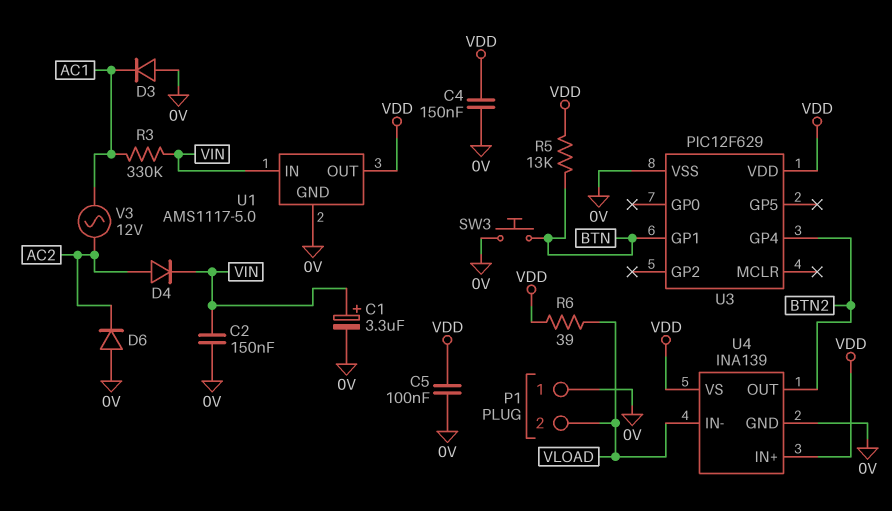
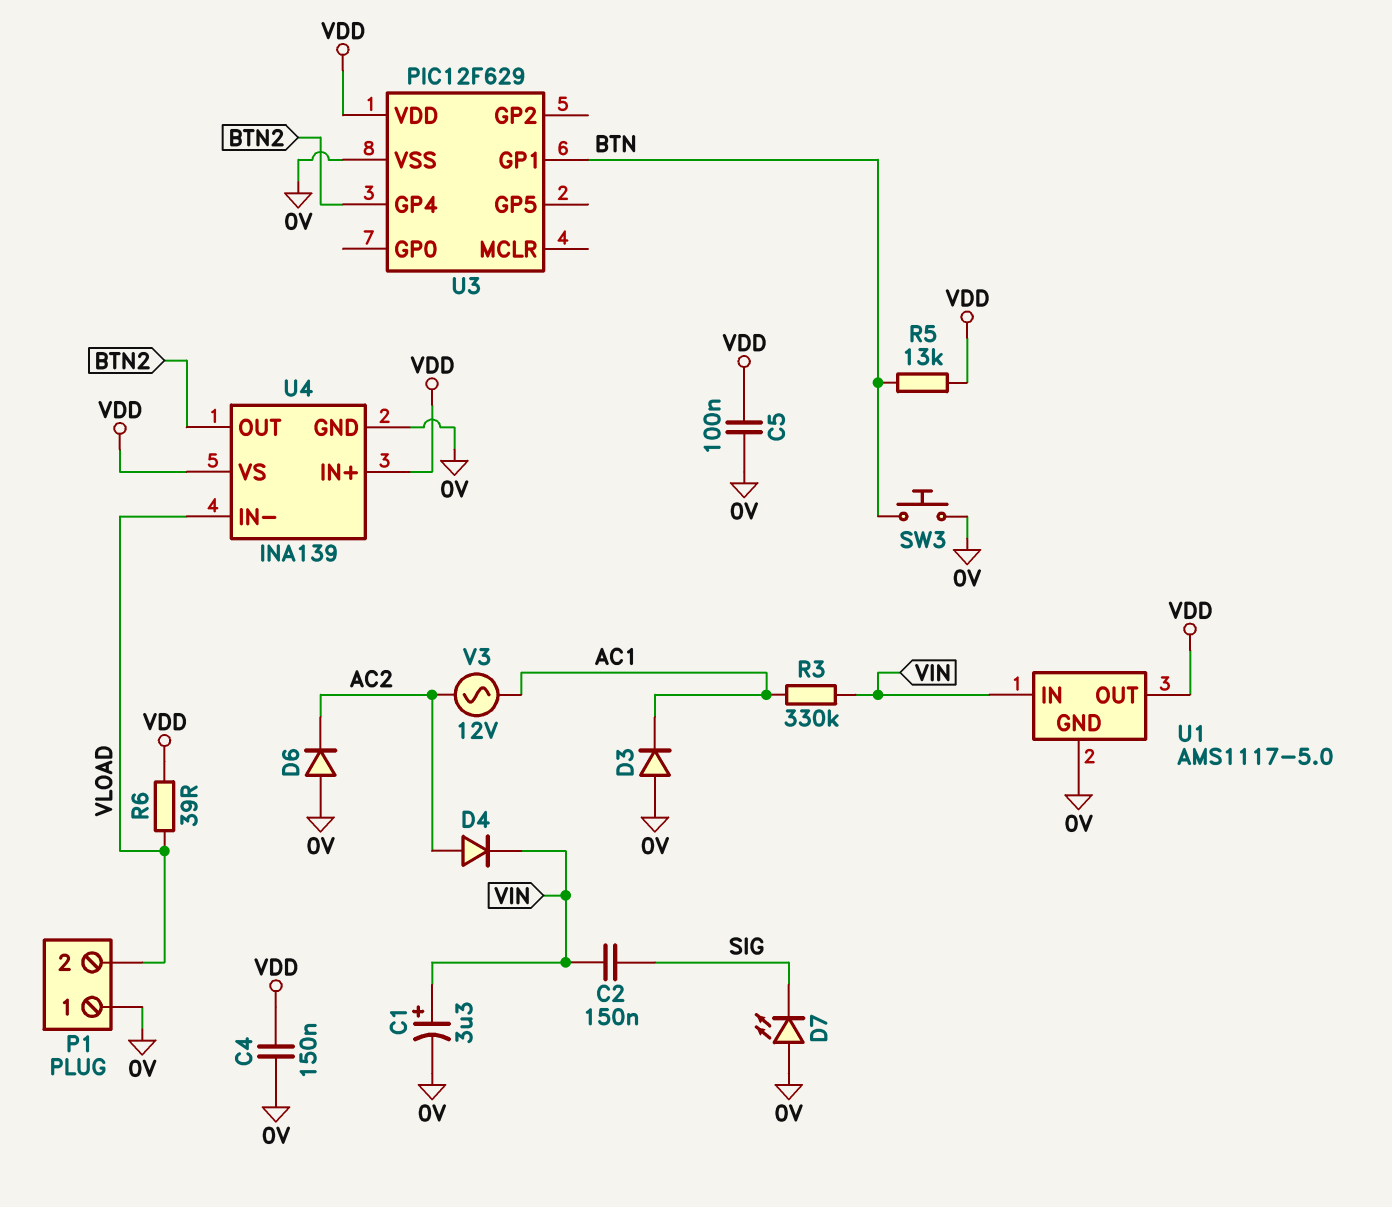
C2: 150nF (0V, VIN) -> 150nF (SIG, VIN)
D7: none -> LED (A 0V, K SIG)

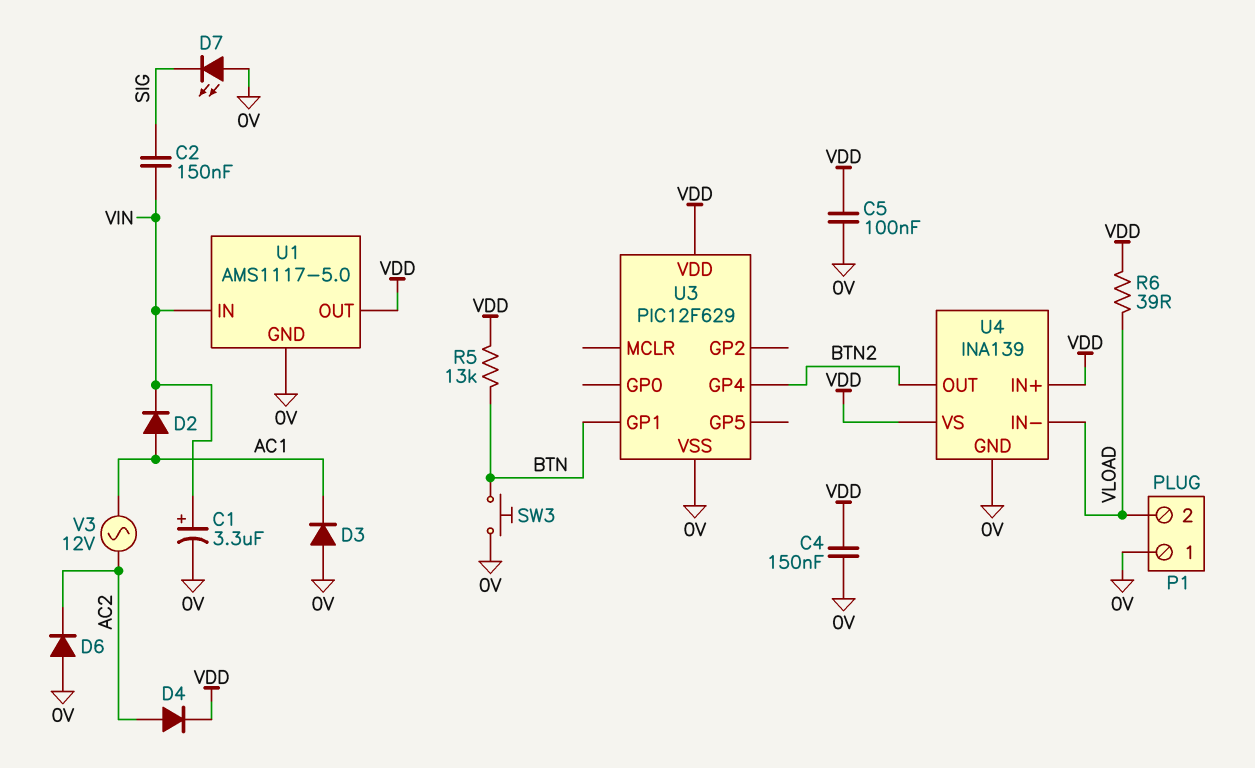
D2: none -> diode (A AC1, K VIN)
D4: diode (A AC2, K VIN) -> diode (A AC2, K VDD)
R3: 330k (AC1, VIN) -> none

